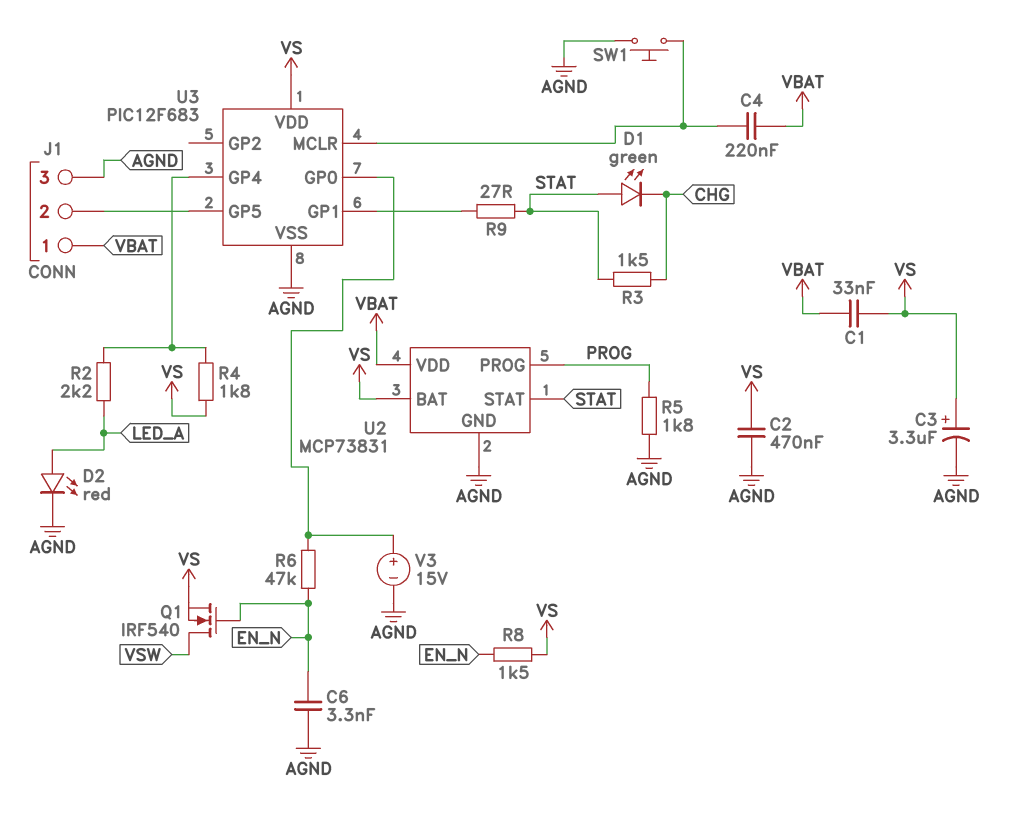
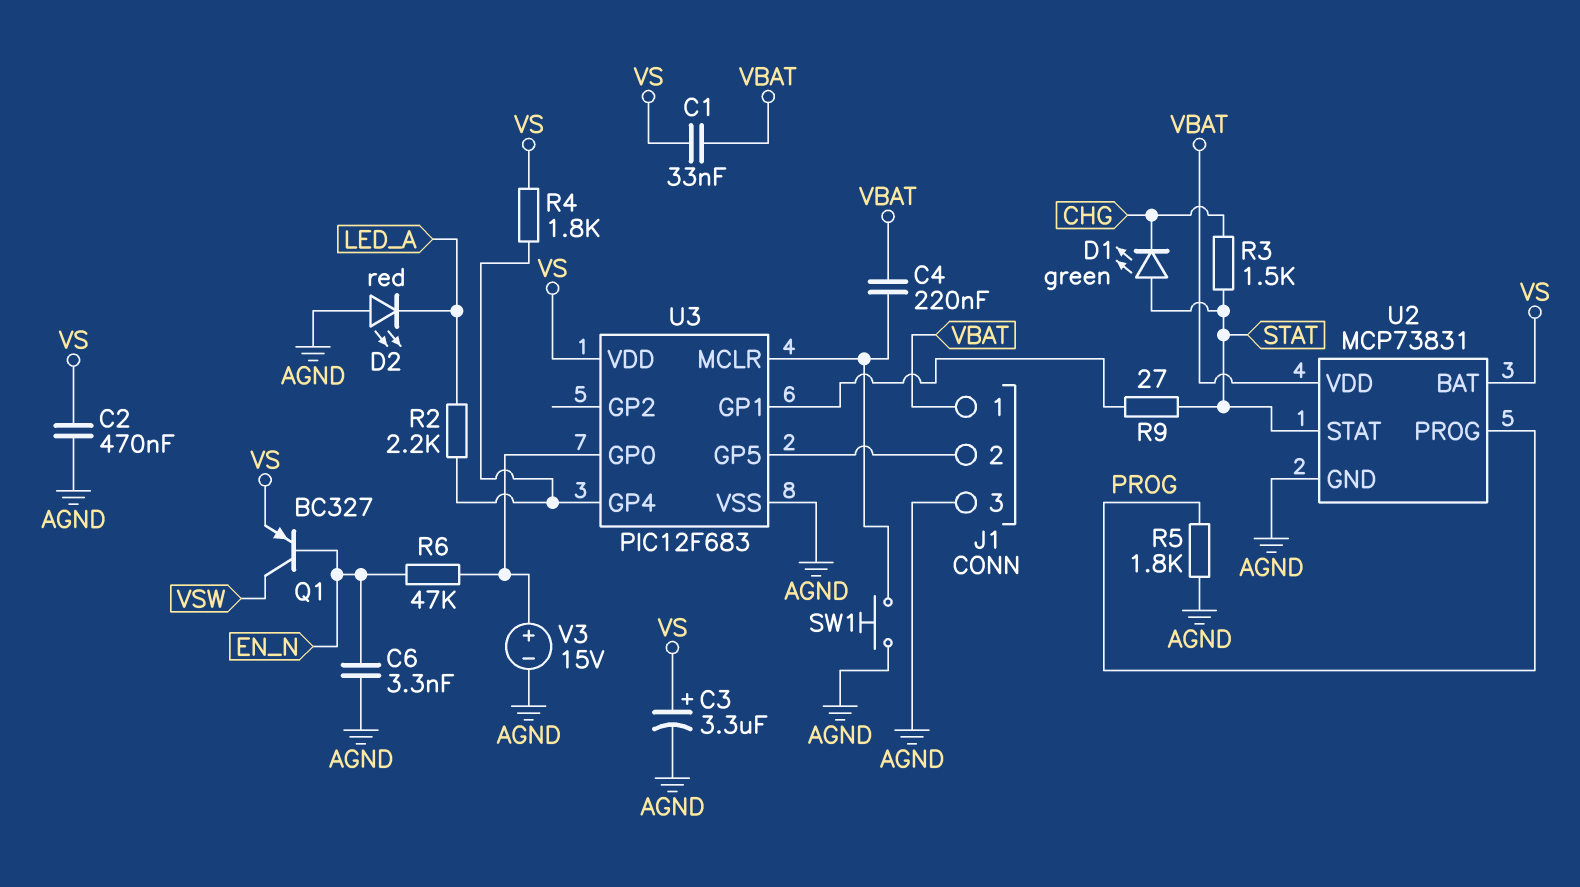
D2: LED red (A LED_A, K AGND) -> LED red (A AGND, K LED_A)
Q1: NMOS IRF540 (G EN_N, D VSW, S VS) -> PNP BC327 (B EN_N, C VSW, E VS)
R8: 1.5k (EN_N, VS) -> none

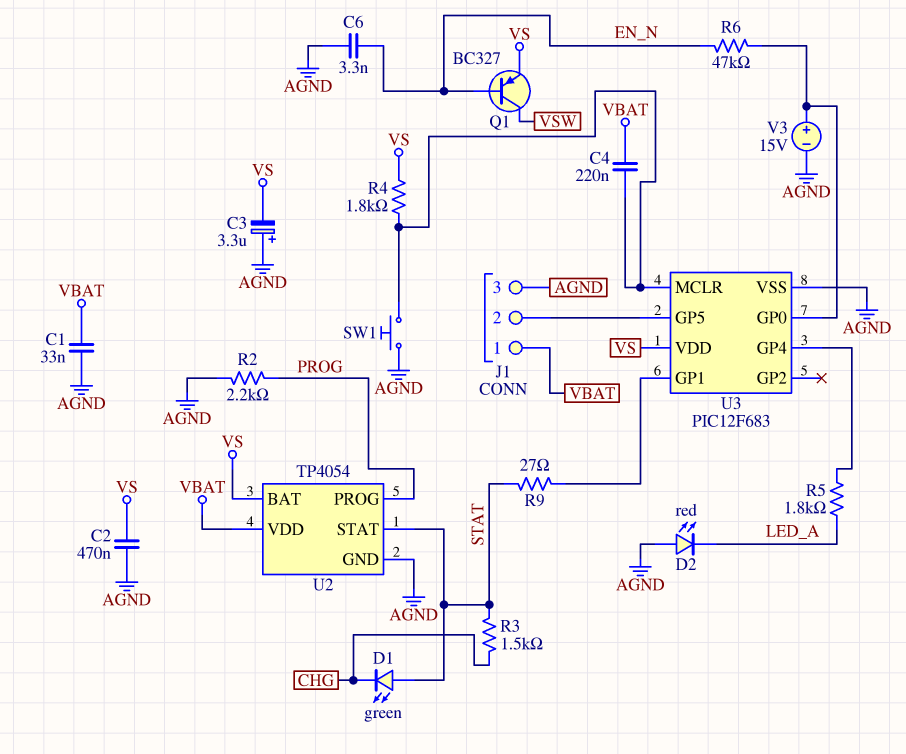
C1: 33nF (VBAT, VS) -> 33nF (AGND, VBAT)
C3: 3.3uF (plus VS, minus AGND) -> 3.3uF (plus AGND, minus VS)
R2: 2.2k (LED_A, U3/GP4) -> 2.2k (AGND, PROG)
R4: 1.8k (U3/GP4, VS) -> 1.8k (U3/MCLR, VS)
R5: 1.8k (AGND, PROG) -> 1.8k (LED_A, U3/GP4)
U2: MCP73831 -> TP4054

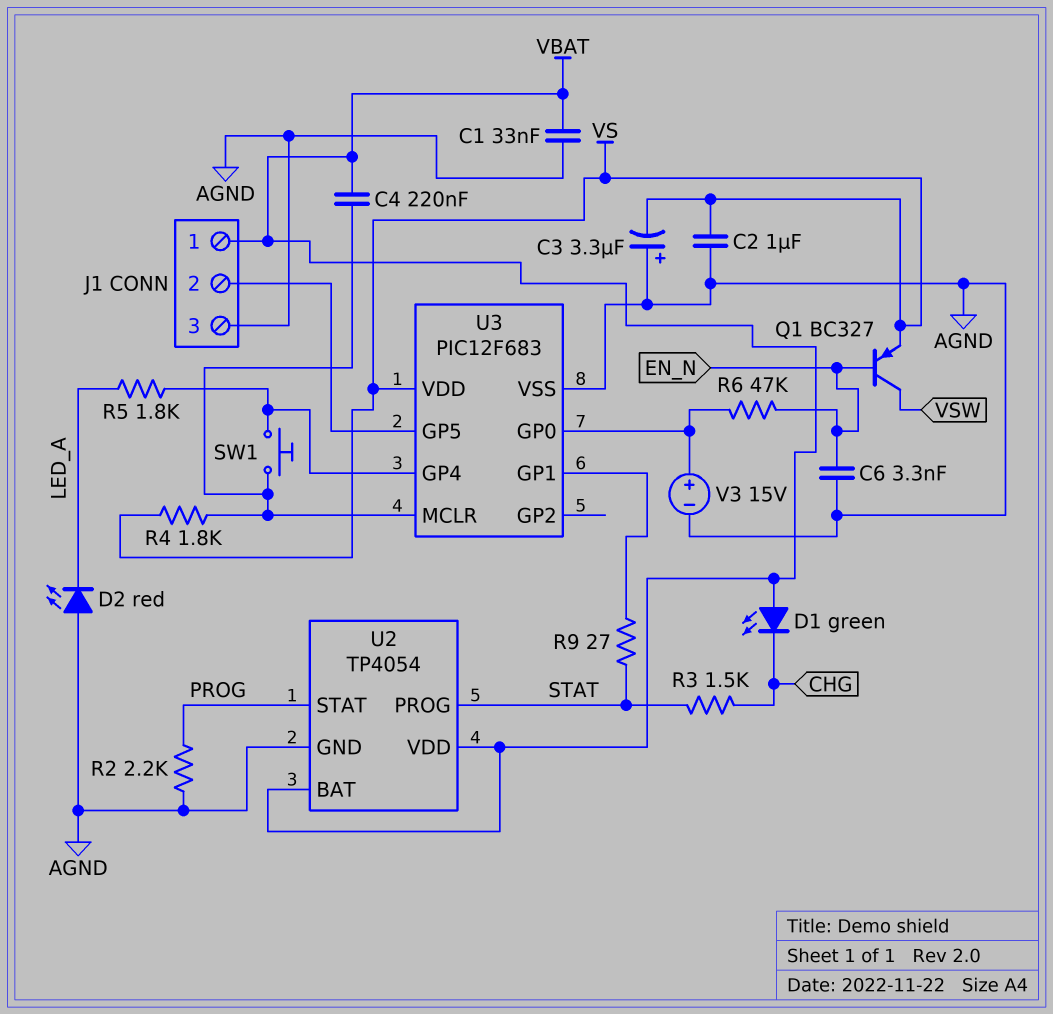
C2: 470nF (AGND, VS) -> 1uF (AGND, VS)
D1: LED green (A STAT, K CHG) -> LED green (A VBAT, K CHG)
SW1: button (AGND, U3/MCLR) -> button (U3/GP4, U3/MCLR)
U2 pin BAT: VS -> VBAT
U2 pin PROG: PROG -> STAT
U2 pin STAT: STAT -> PROG

